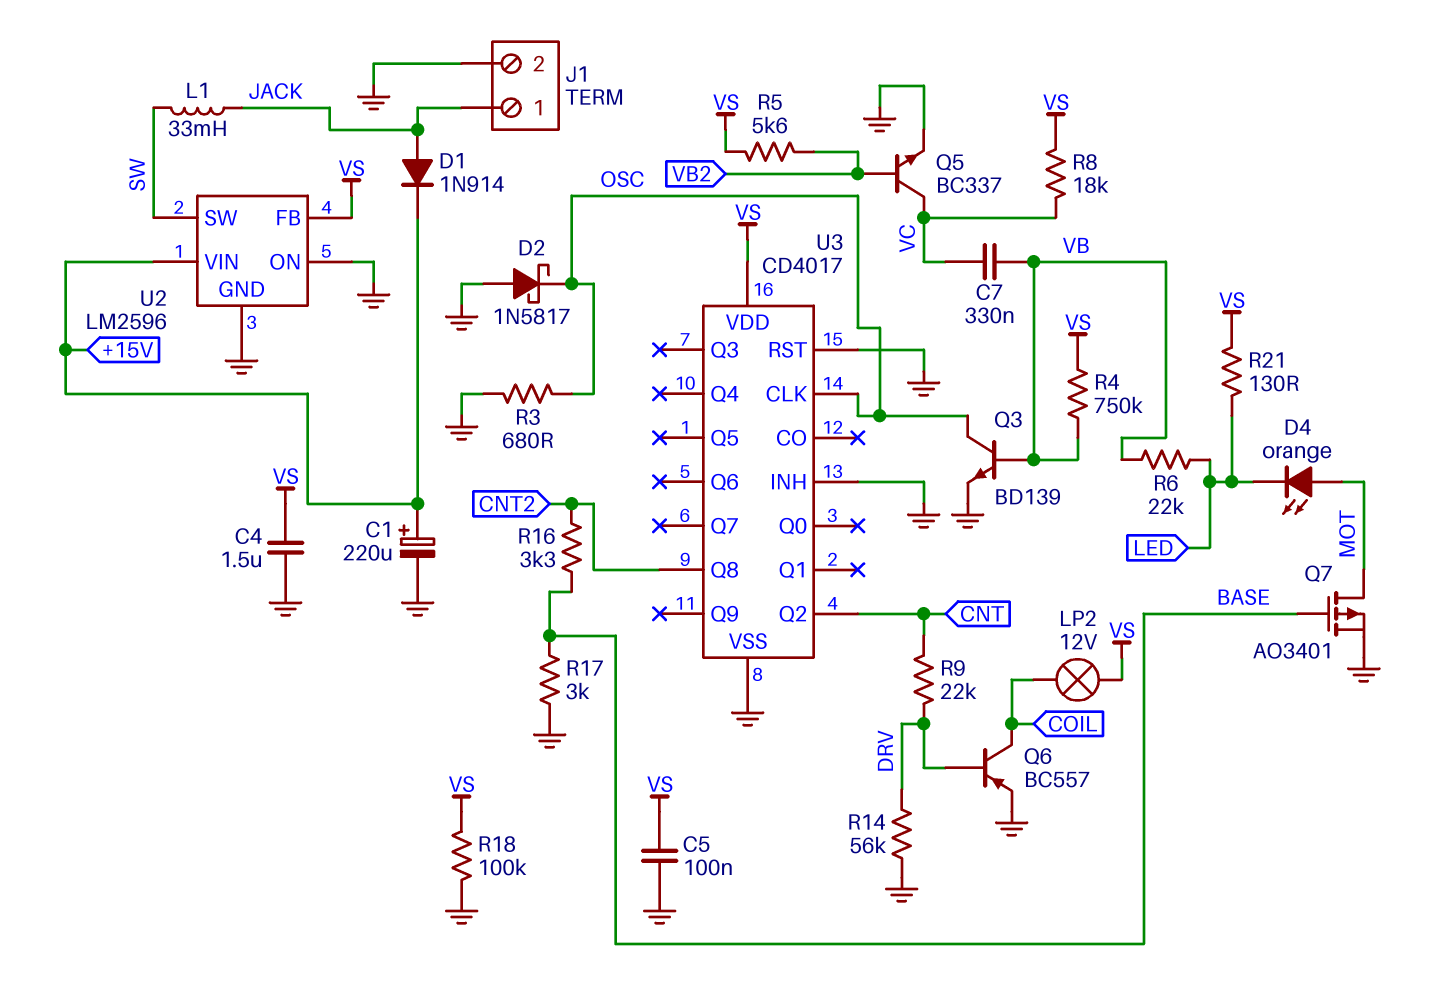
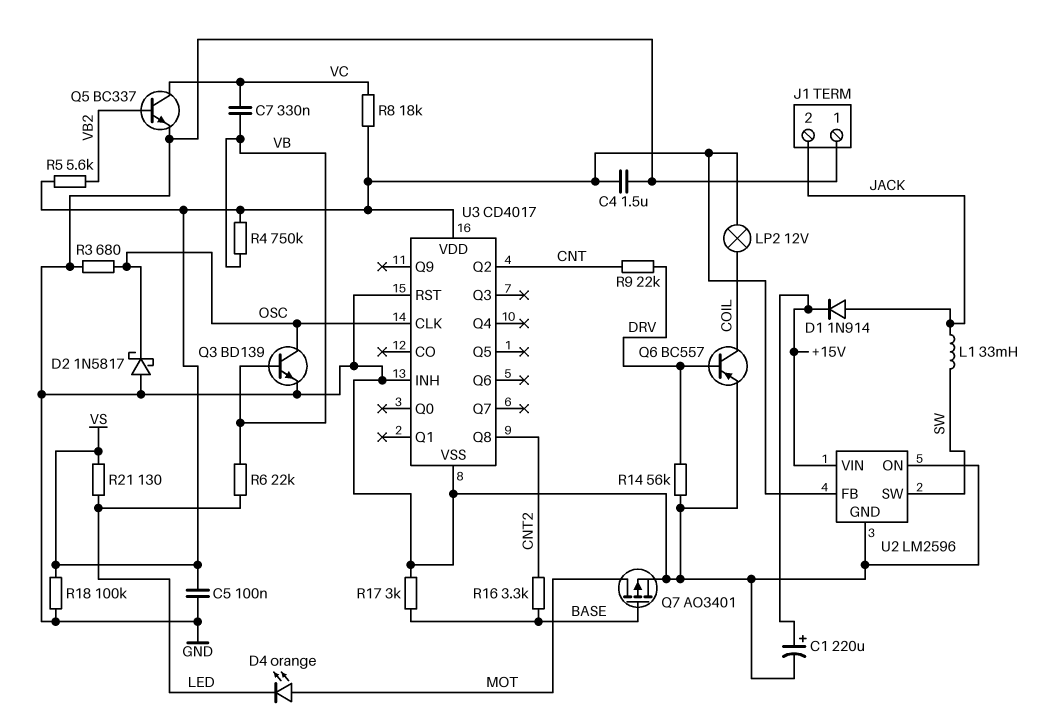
J1 pin 1: JACK -> GND
J1 pin 2: GND -> JACK

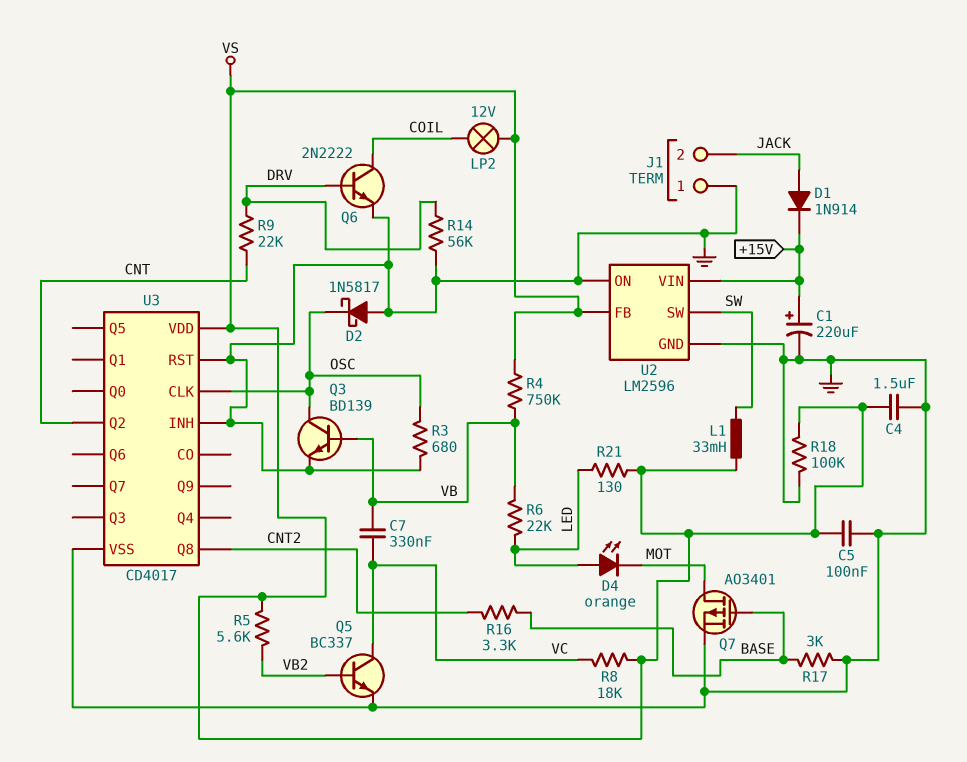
D4: LED orange (A MOT, K LED) -> LED orange (A LED, K MOT)
L1: 33mH (JACK, SW) -> 33mH (SW, VS)
Q6: PNP BC557 (B DRV, C COIL, E GND) -> NPN 2N2222 (B DRV, C COIL, E GND)

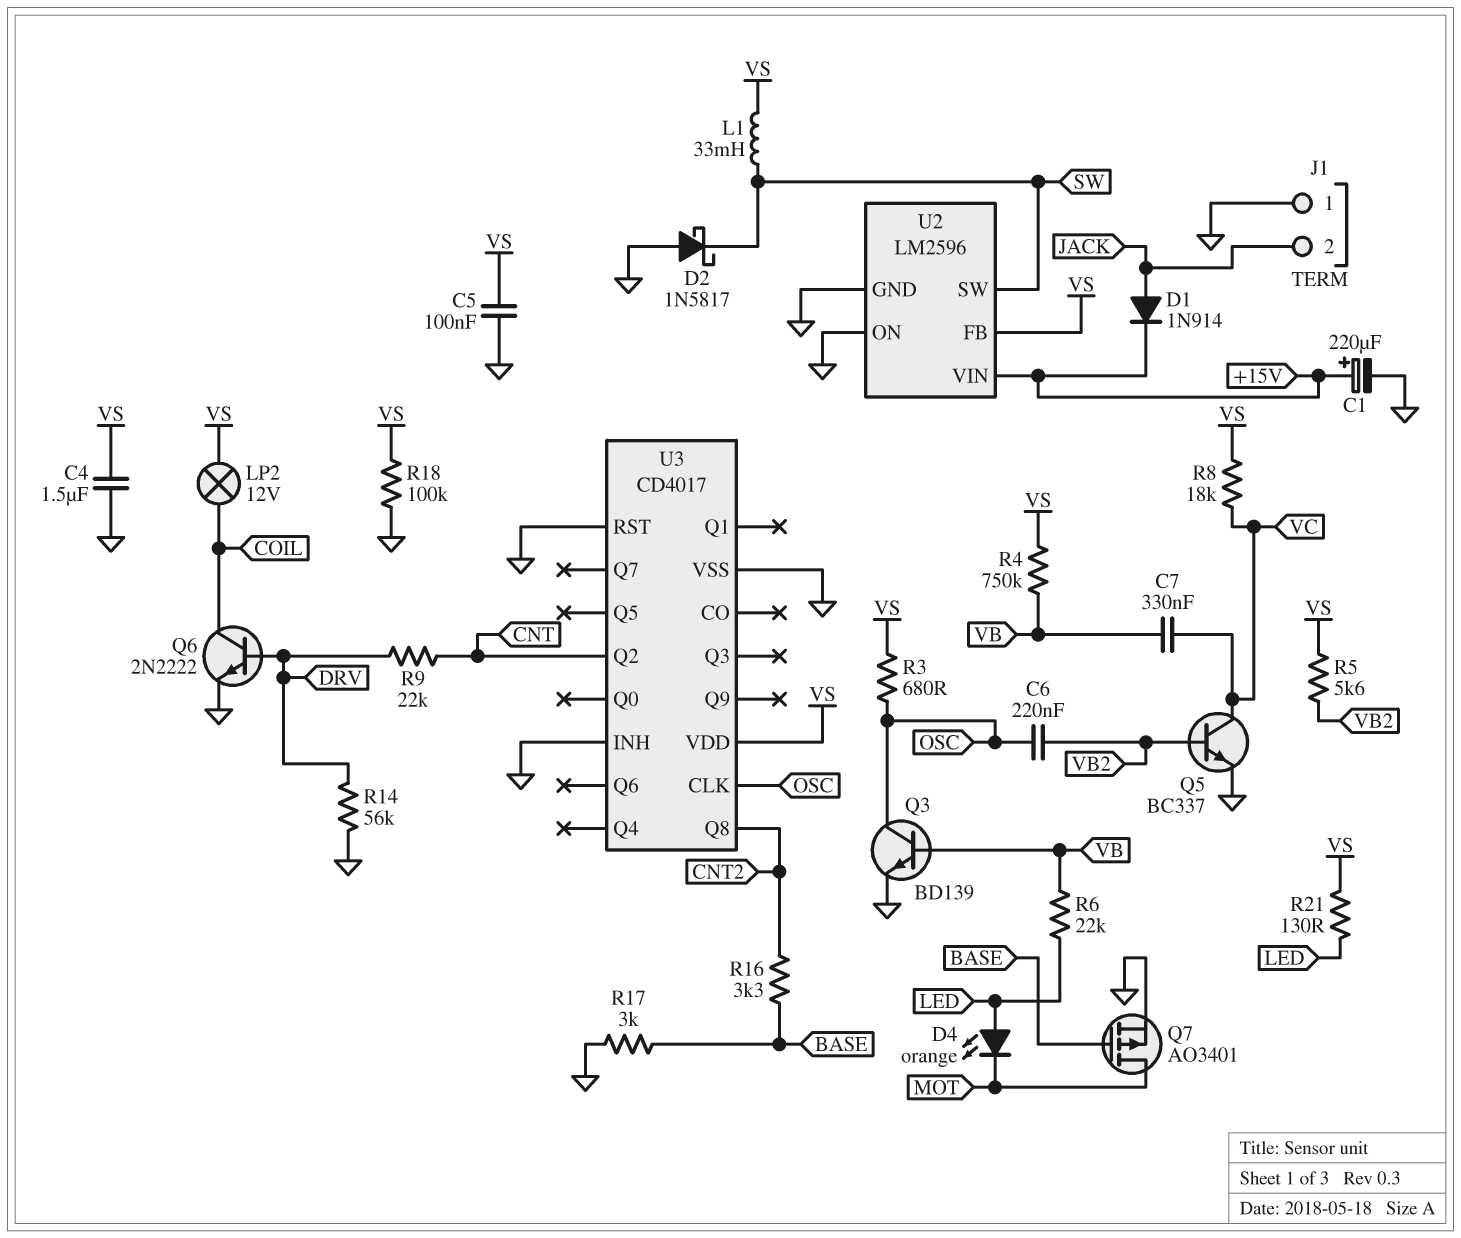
C6: none -> 220nF (OSC, VB2)
D2: schottky 1N5817 (A GND, K OSC) -> schottky 1N5817 (A GND, K SW)
R3: 680 (GND, OSC) -> 680 (OSC, VS)

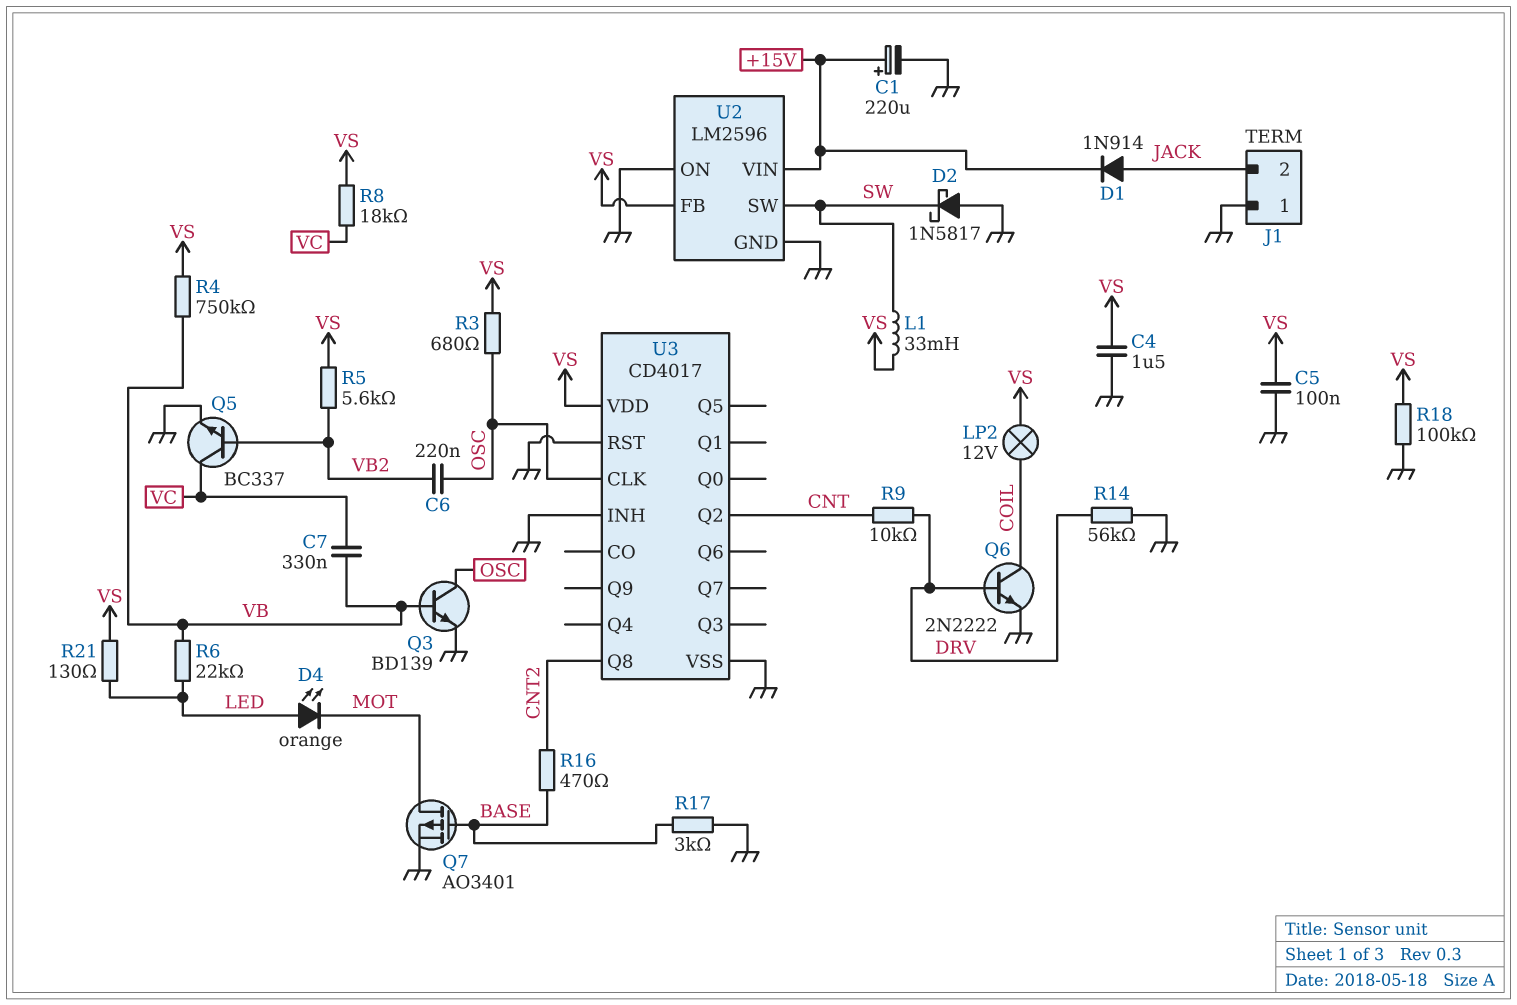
R9: 22k (CNT, DRV) -> 10k (CNT, DRV)
R16: 3.3k (BASE, CNT2) -> 470 (BASE, CNT2)

